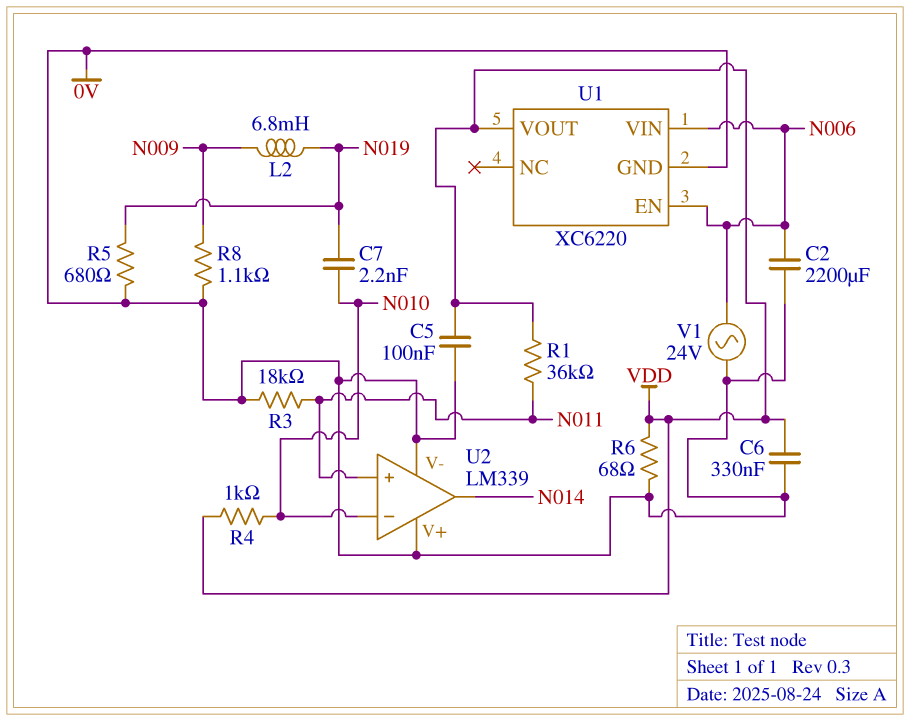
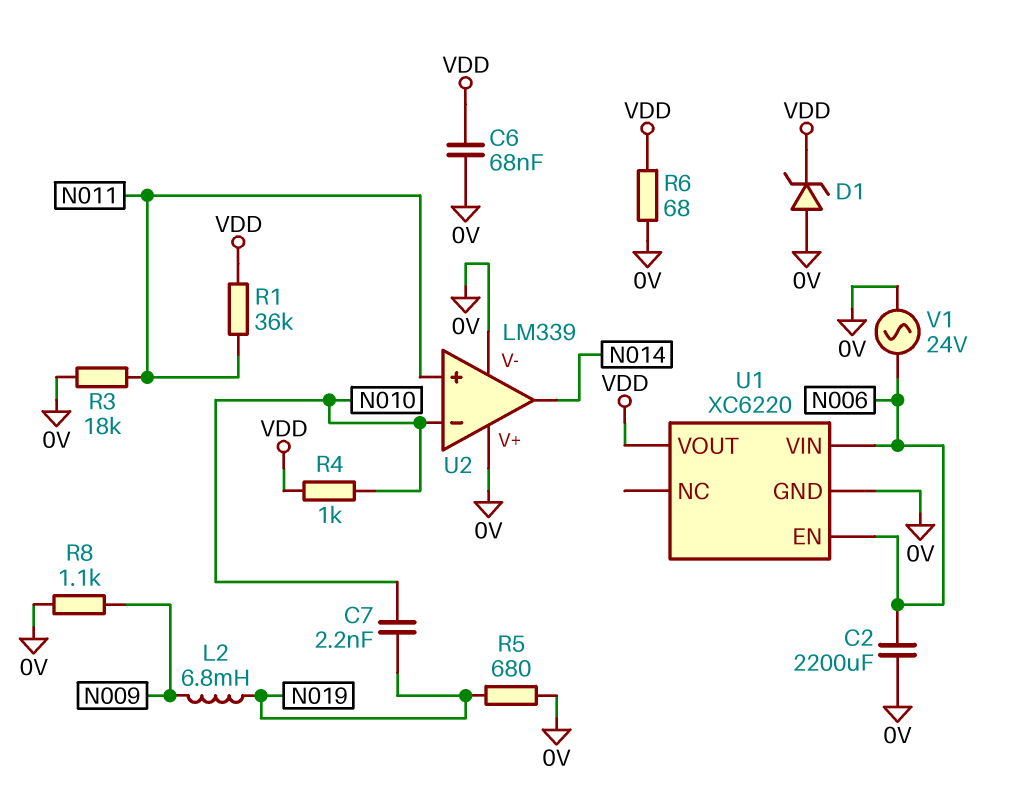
C5: 100nF (0V, VDD) -> none
C6: 330nF (0V, VDD) -> 68nF (0V, VDD)
D1: none -> zener (A 0V, K VDD)

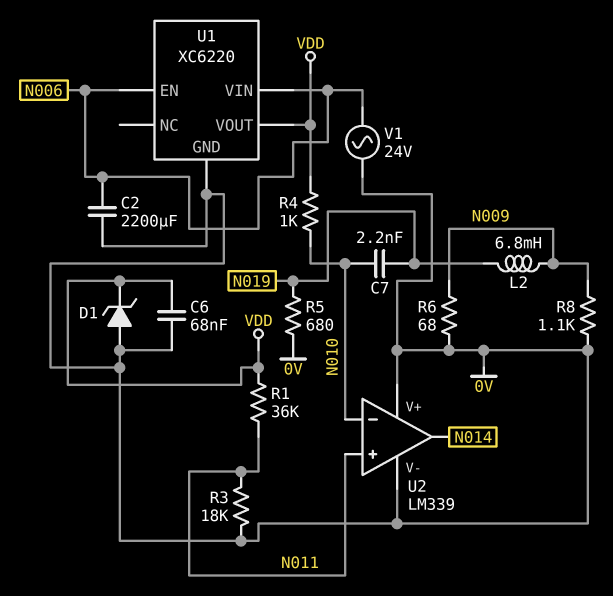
R6: 68 (0V, VDD) -> 68 (0V, N009)

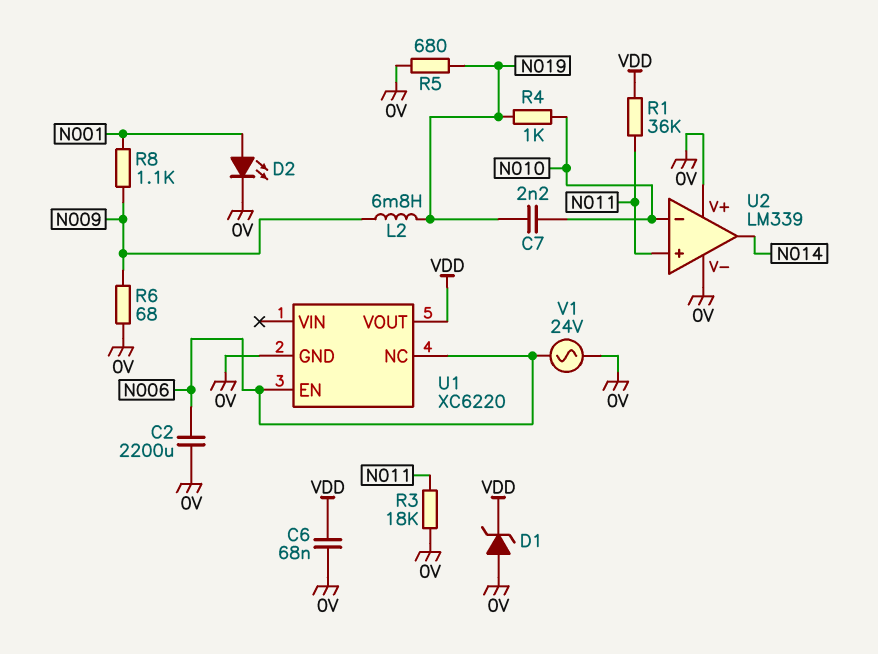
D2: none -> LED (A N001, K 0V)
R4: 1k (N010, VDD) -> 1k (N010, N019)
R8: 1.1k (0V, N009) -> 1.1k (N001, N009)
U1 pin NC: none -> N006
U1 pin VIN: N006 -> none

